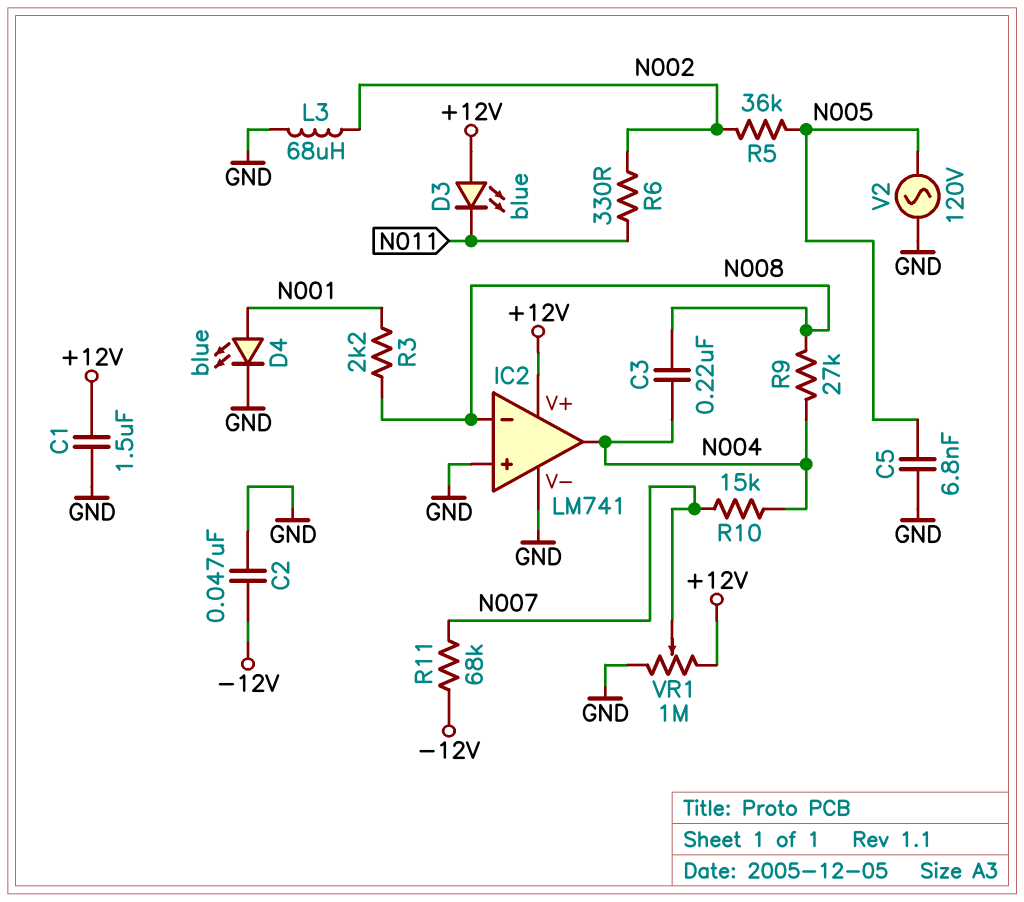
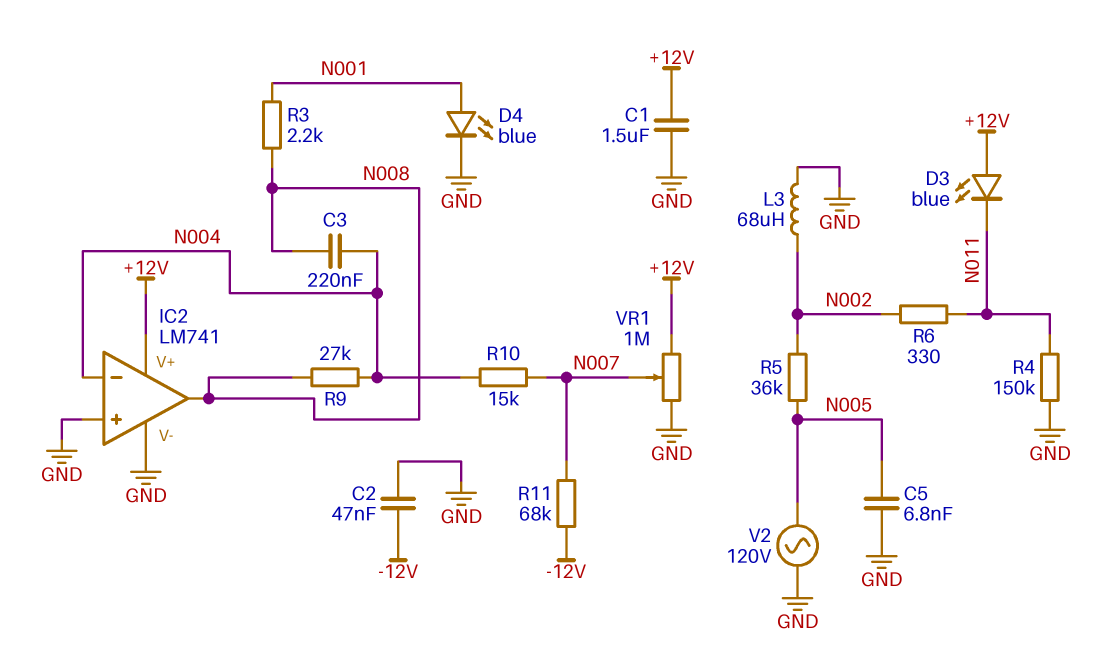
IC2 pin in-: N008 -> N004
IC2 pin out: N004 -> N008
R4: none -> 150k (GND, N011)

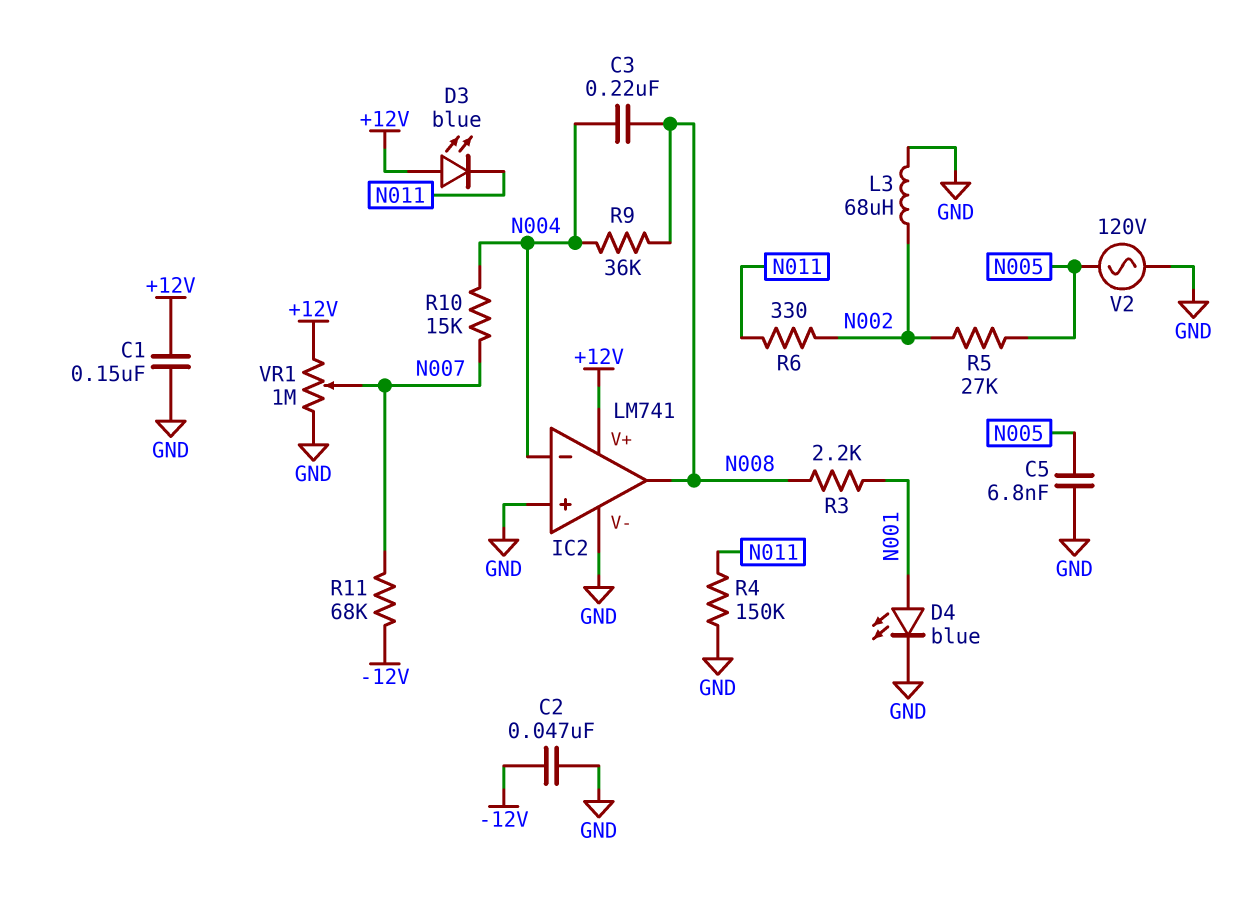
C1: 1.5uF (+12V, GND) -> 150nF (+12V, GND)
R5: 36k (N002, N005) -> 27k (N002, N005)
R9: 27k (N004, N008) -> 36k (N004, N008)

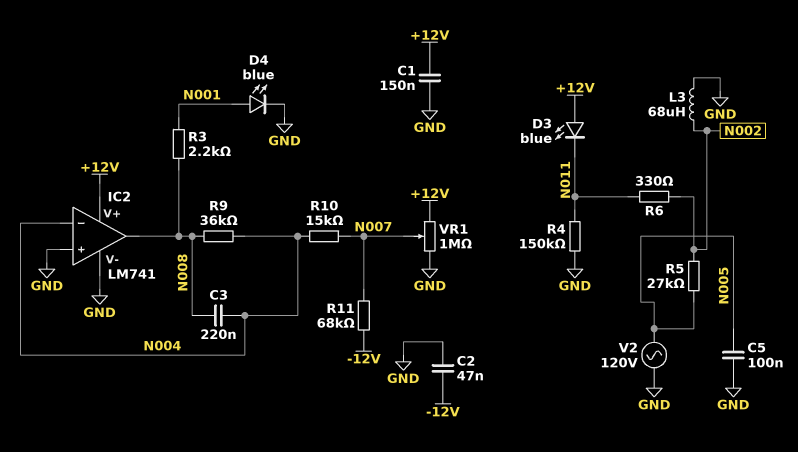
C5: 6.8nF (GND, N005) -> 100nF (GND, N005)

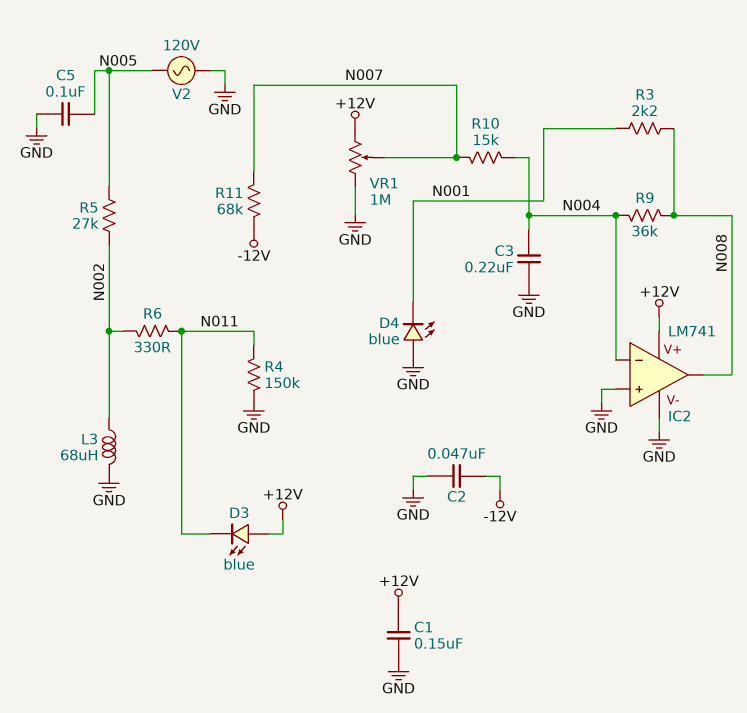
C3: 220nF (N004, N008) -> 220nF (GND, N004)
D4: LED blue (A N001, K GND) -> LED blue (A GND, K N001)

